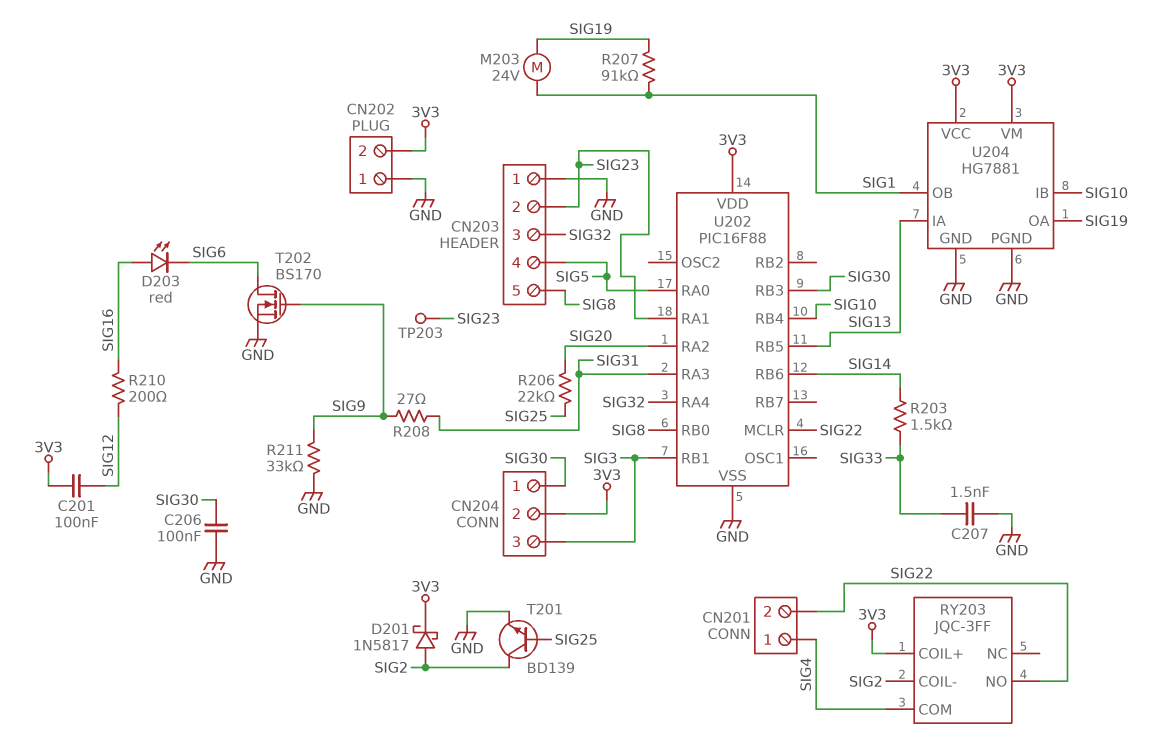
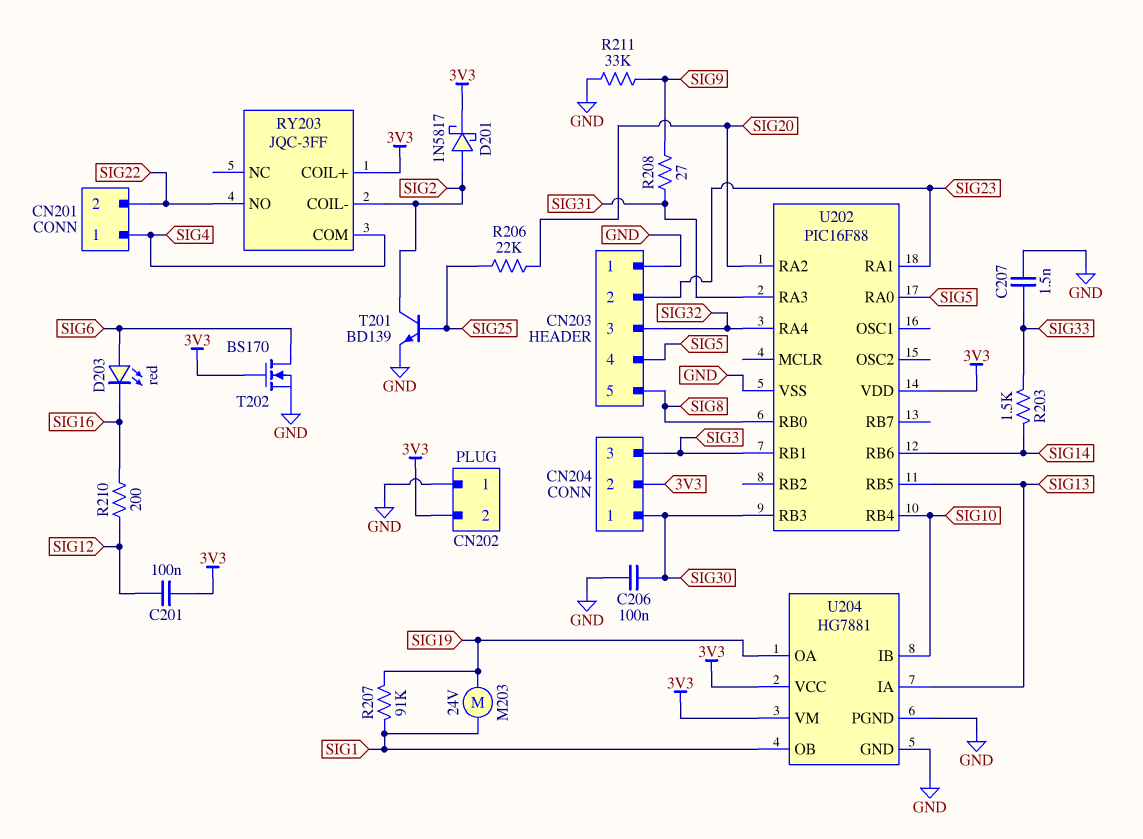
D203: LED red (A SIG16, K SIG6) -> LED red (A SIG6, K SIG16)
T202: NMOS BS170 (G SIG9, D SIG6, S GND) -> NMOS BS170 (G 3V3, D SIG6, S GND)
TP203: test point (SIG23) -> none
U202 pin MCLR: SIG22 -> none

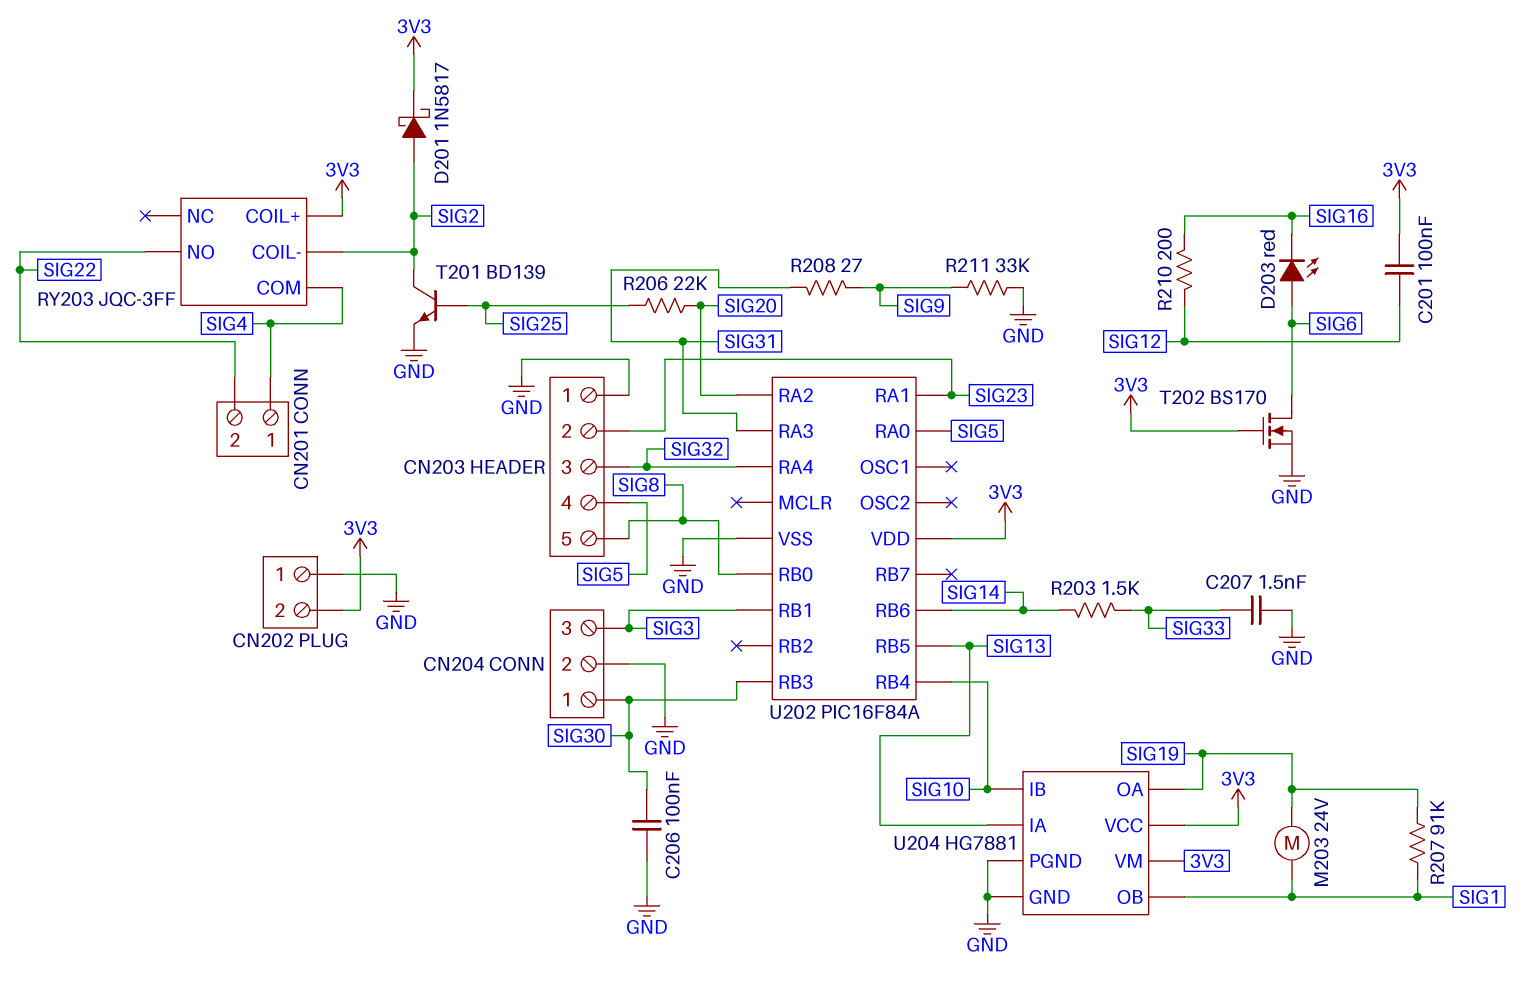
CN204 pin 2: 3V3 -> GND
U202: PIC16F88 -> PIC16F84A

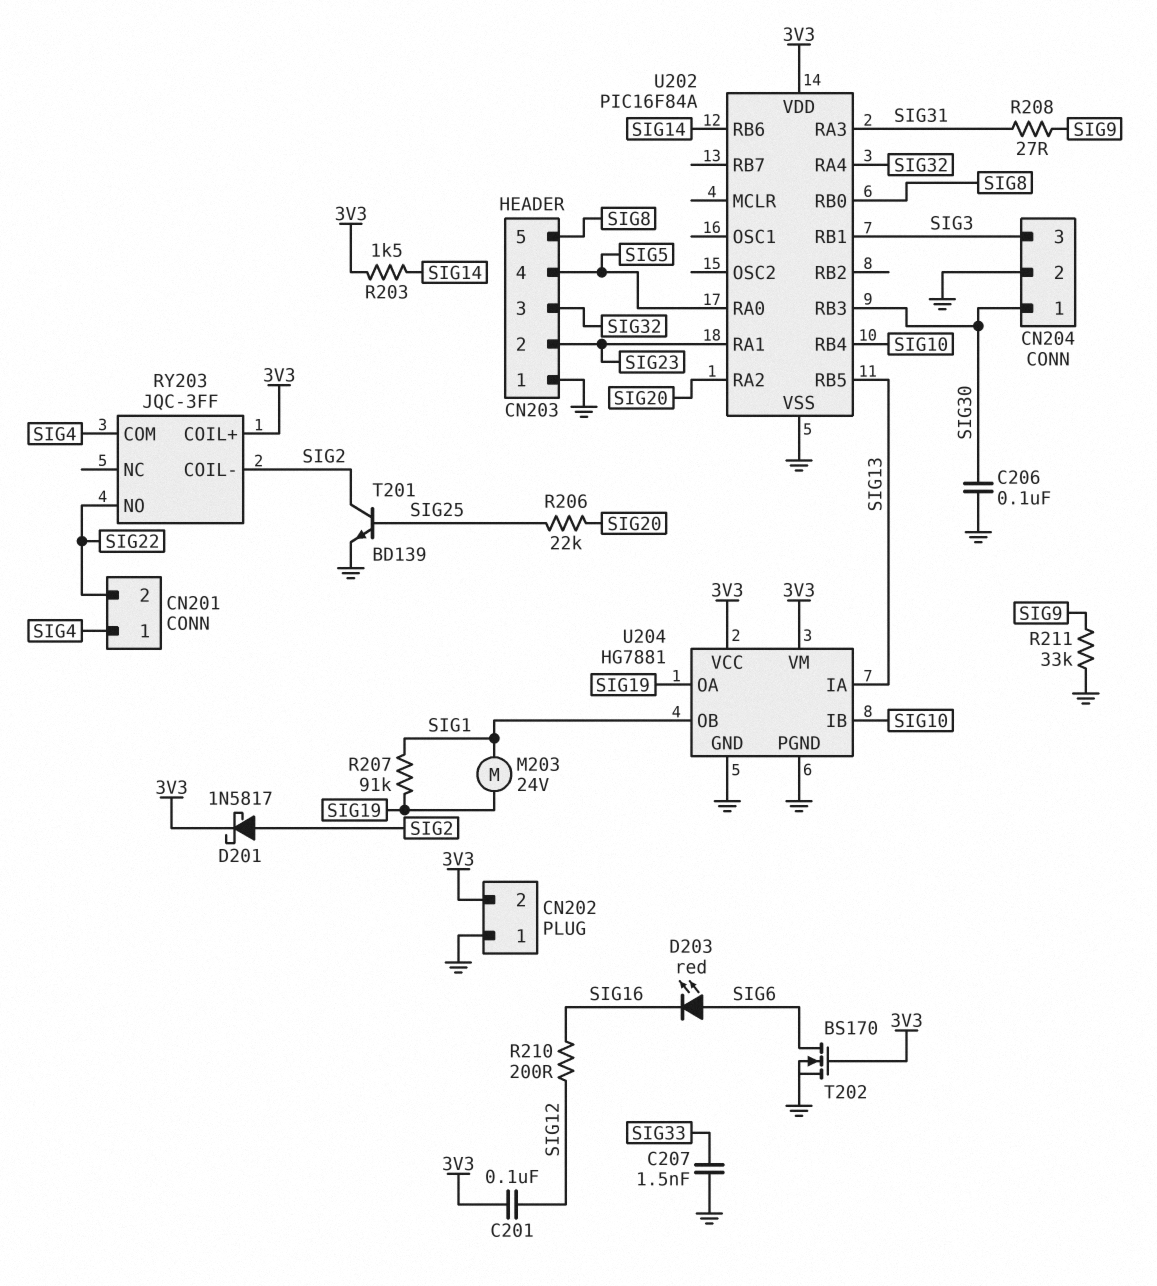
R203: 1.5k (SIG14, SIG33) -> 1.5k (3V3, SIG14)

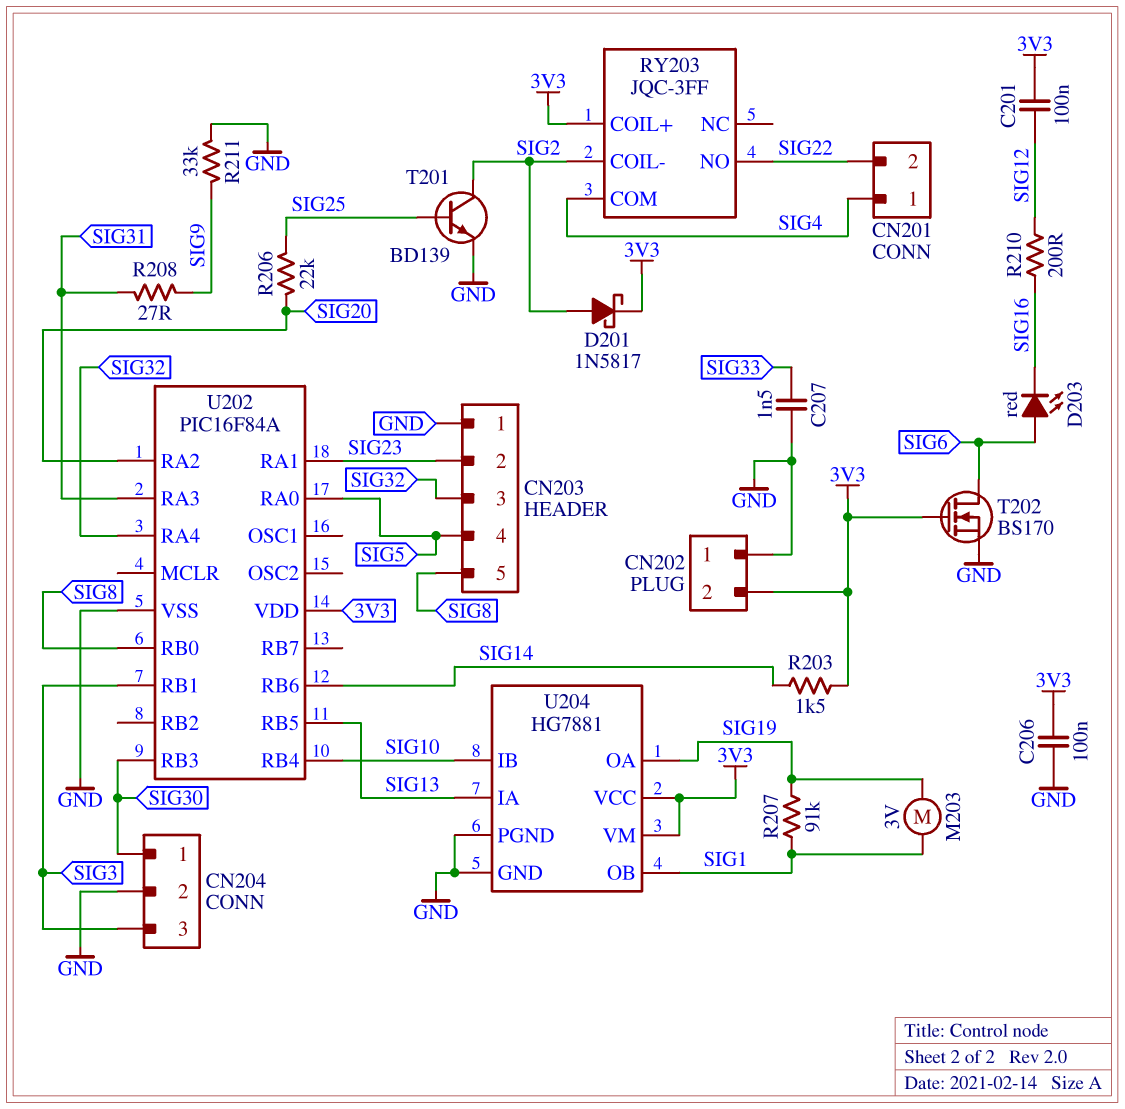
C206: 100nF (GND, SIG30) -> 100nF (3V3, GND)
M203: motor 24V (SIG1, SIG19) -> motor 3V (SIG1, SIG19)

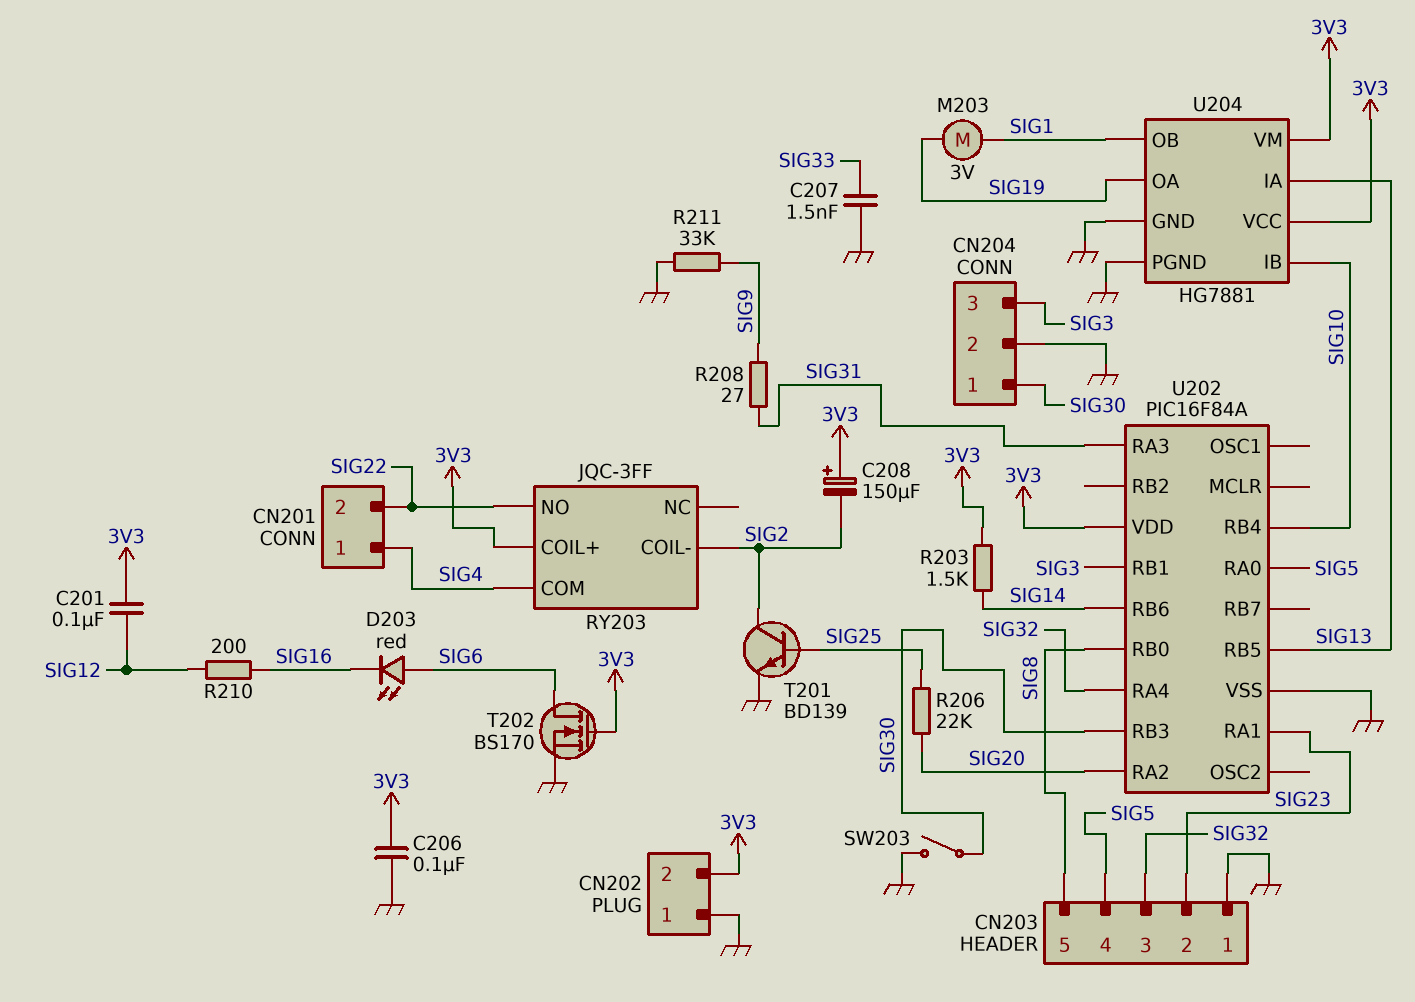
C208: none -> 150uF (plus 3V3, minus SIG2)
D201: schottky 1N5817 (A SIG2, K 3V3) -> none
R207: 91k (SIG1, SIG19) -> none
SW203: none -> switch (GND, SIG30)

